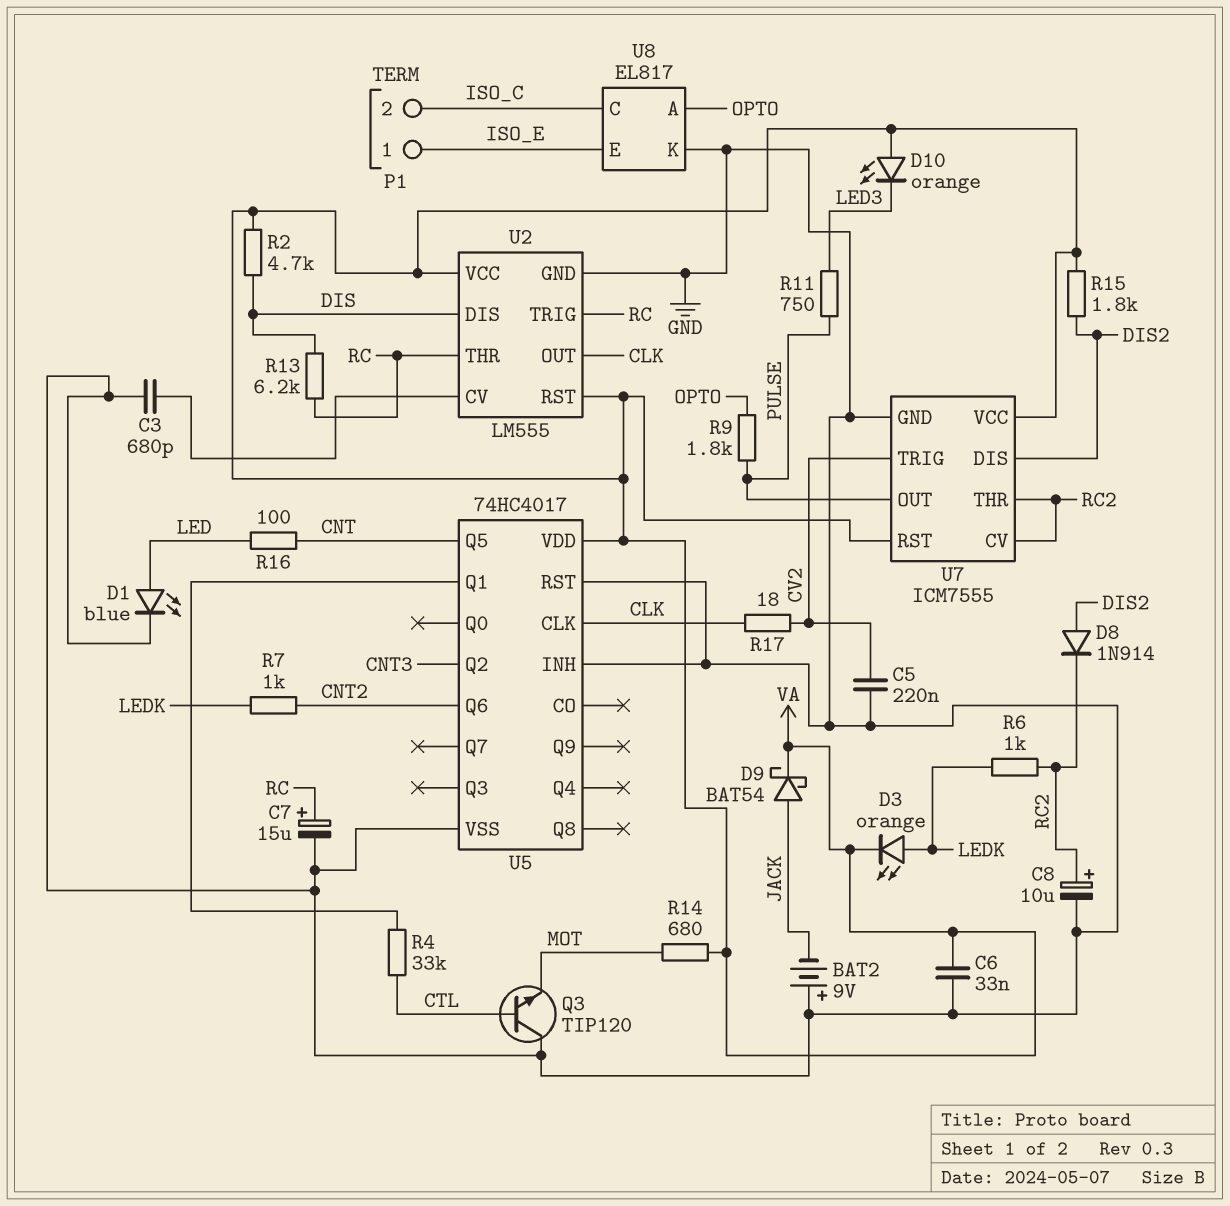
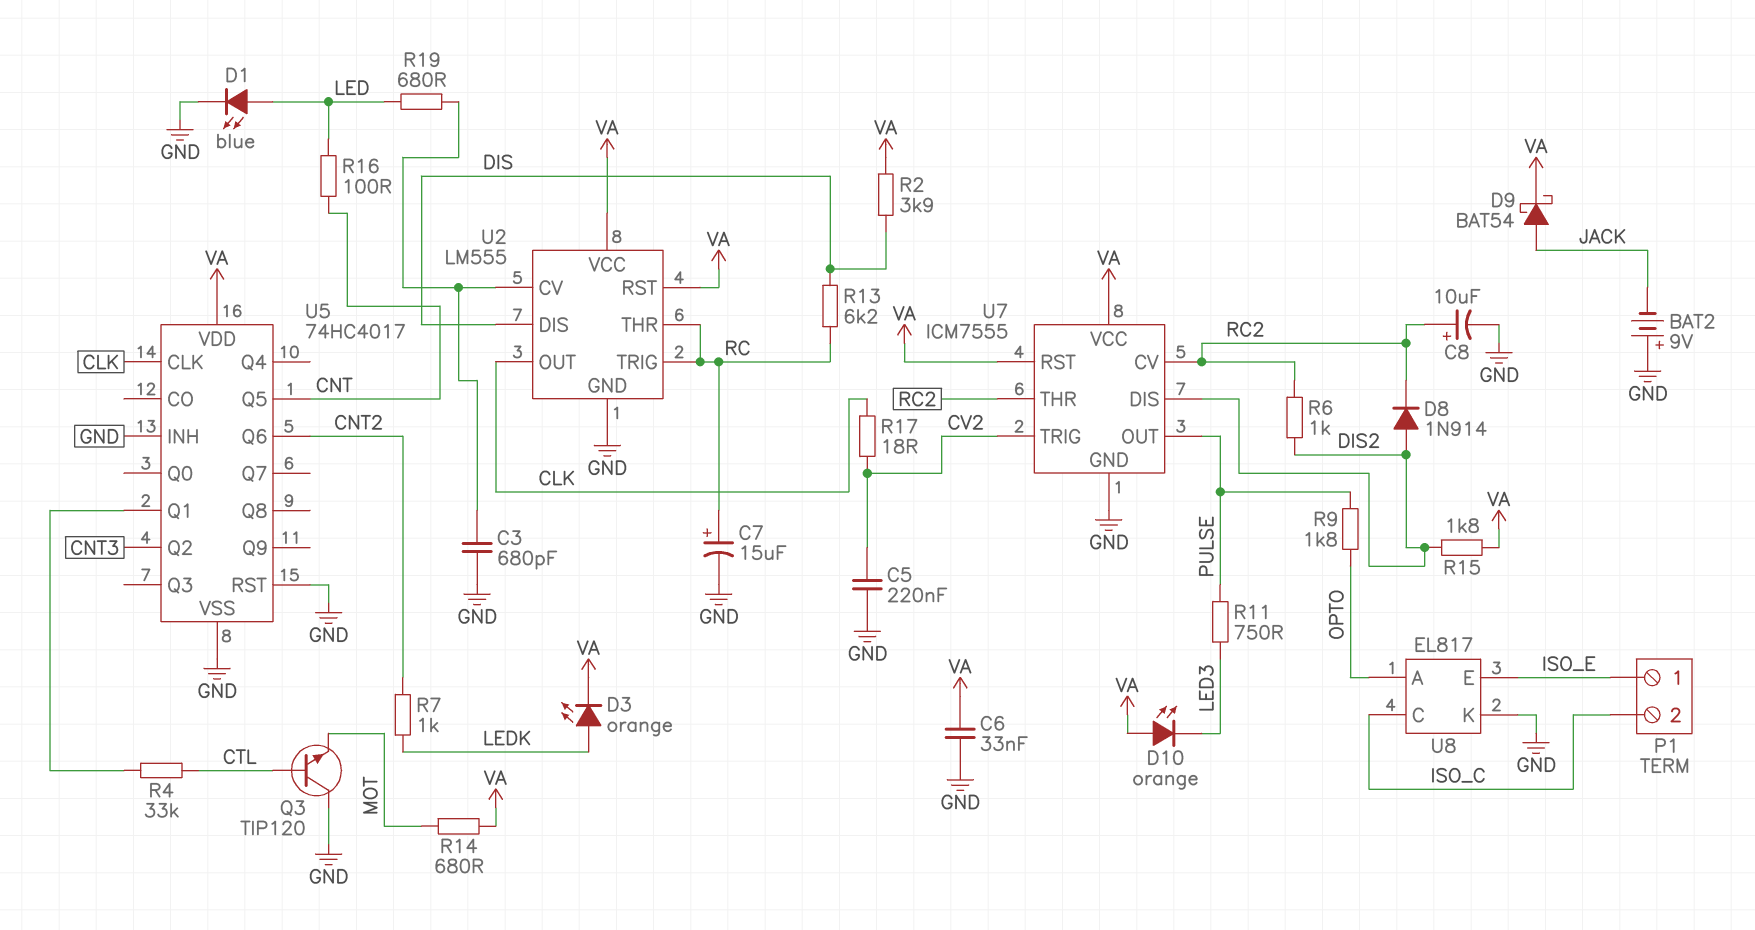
R2: 4.7k (DIS, VA) -> 3.9k (DIS, VA)
R6: 1k (LEDK, RC2) -> 1k (DIS2, RC2)
R19: none -> 680 (LED, U2/CV)

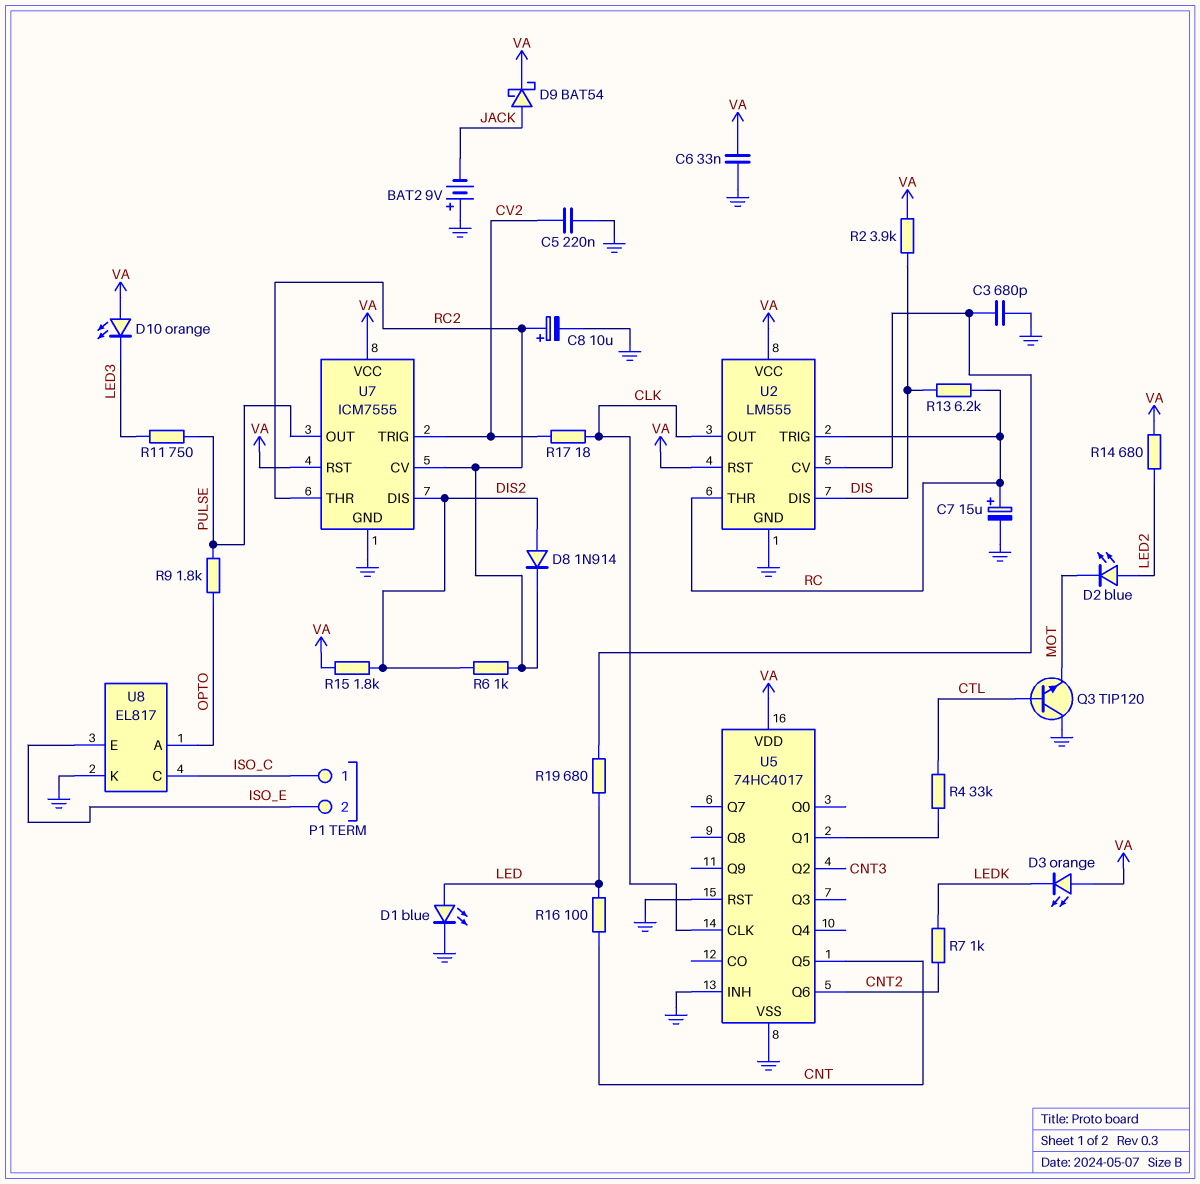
D2: none -> LED blue (A LED2, K MOT)
D3: LED orange (A LEDK, K VA) -> LED orange (A VA, K LEDK)
P1 pin 1: ISO_E -> ISO_C
P1 pin 2: ISO_C -> ISO_E
R14: 680 (MOT, VA) -> 680 (LED2, VA)

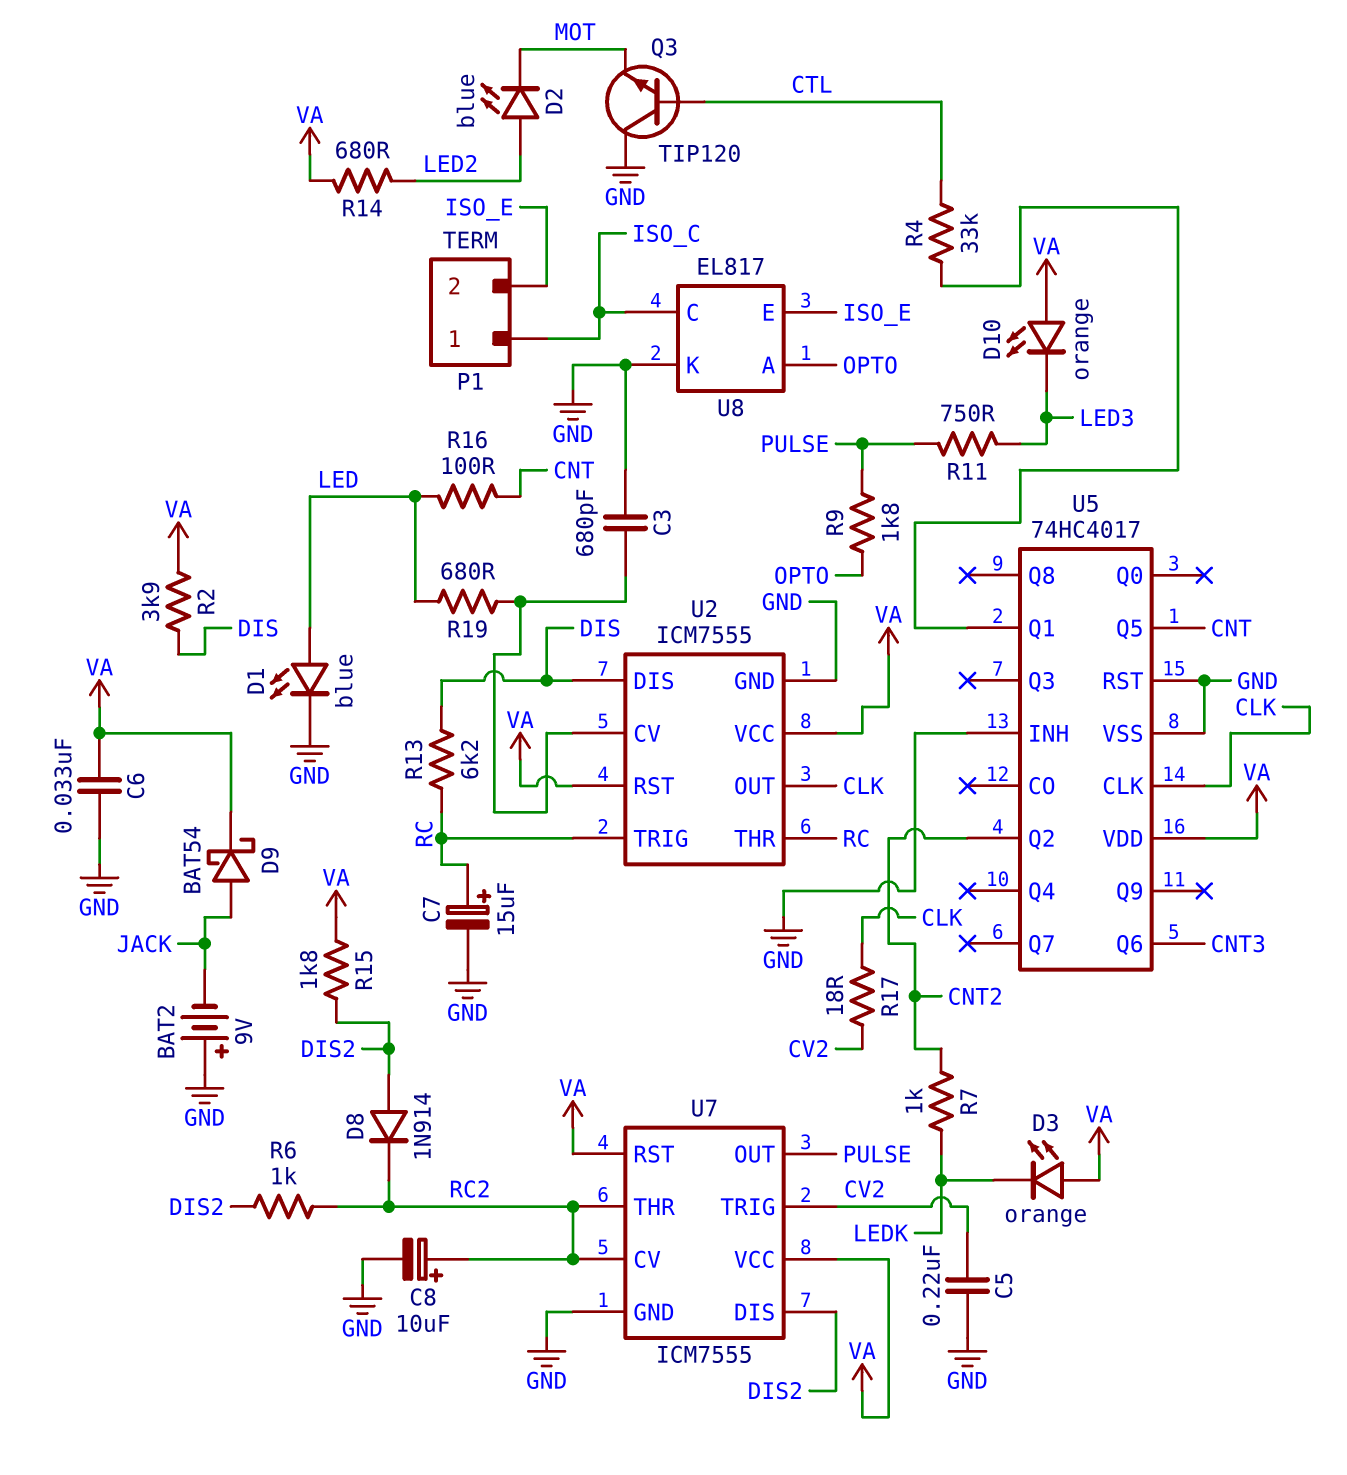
U2: LM555 -> ICM7555
U5 pin Q2: CNT3 -> CNT2
U5 pin Q6: CNT2 -> CNT3

